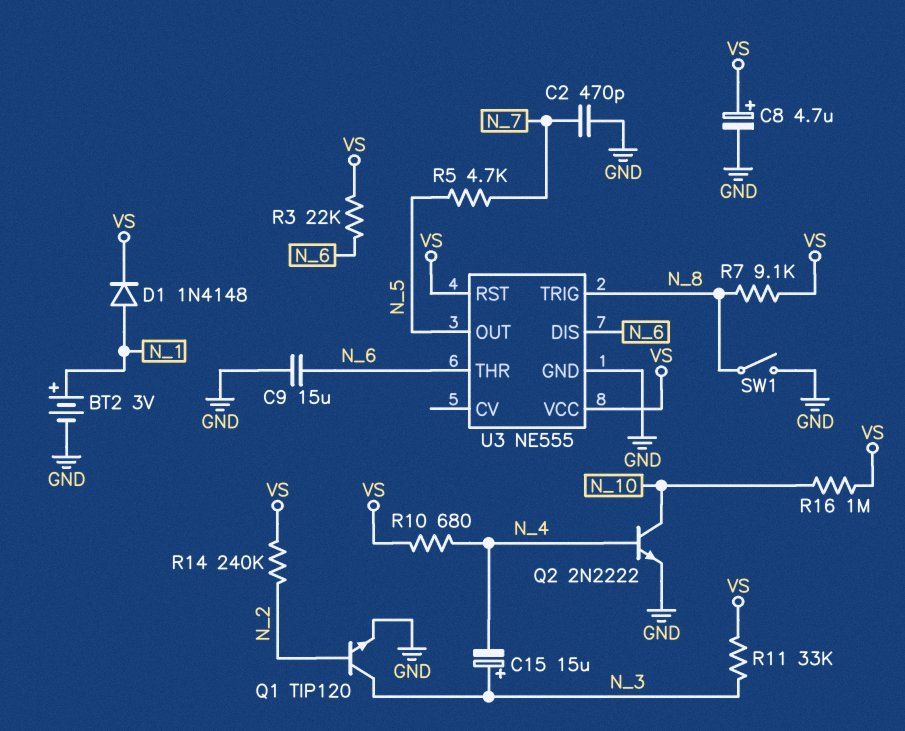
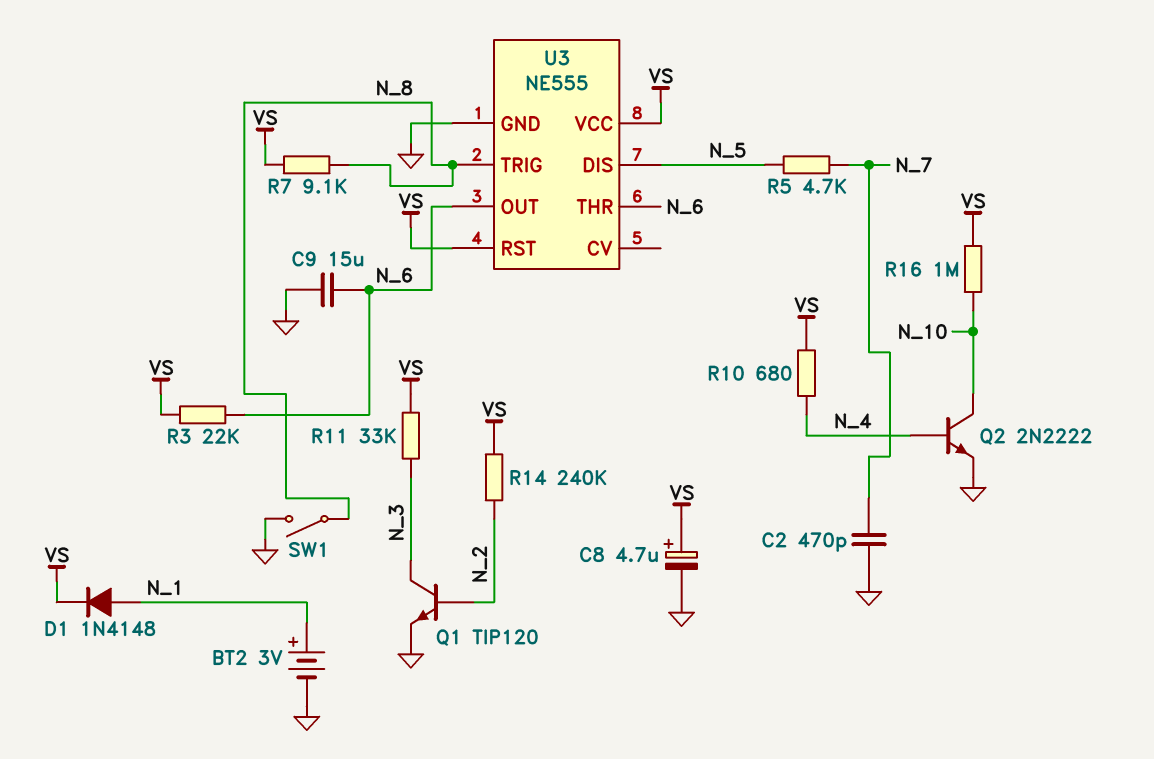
C15: 15uF (plus N_3, minus N_4) -> none
U3 pin DIS: N_6 -> N_5
U3 pin OUT: N_5 -> N_6

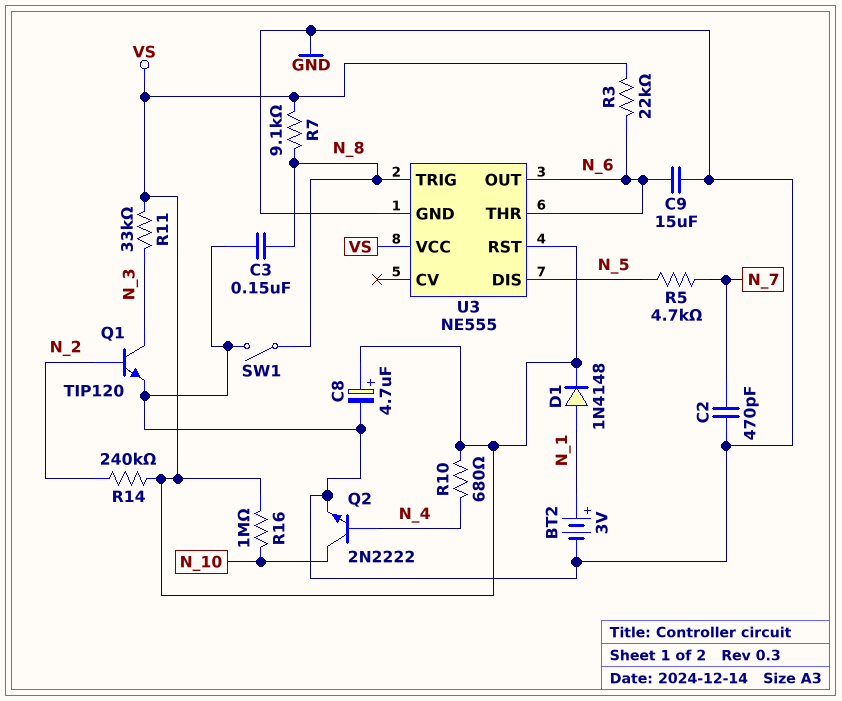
C3: none -> 150nF (GND, N_8)

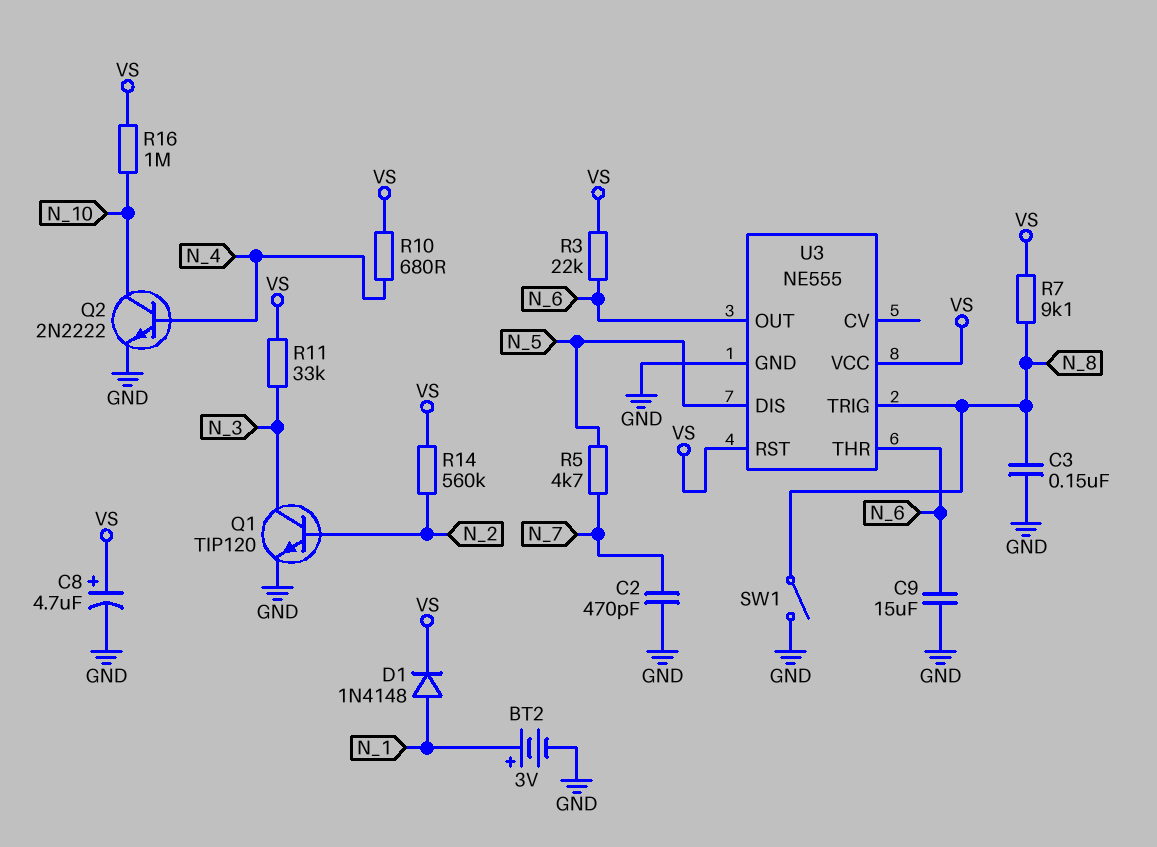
R14: 240k (N_2, VS) -> 560k (N_2, VS)

